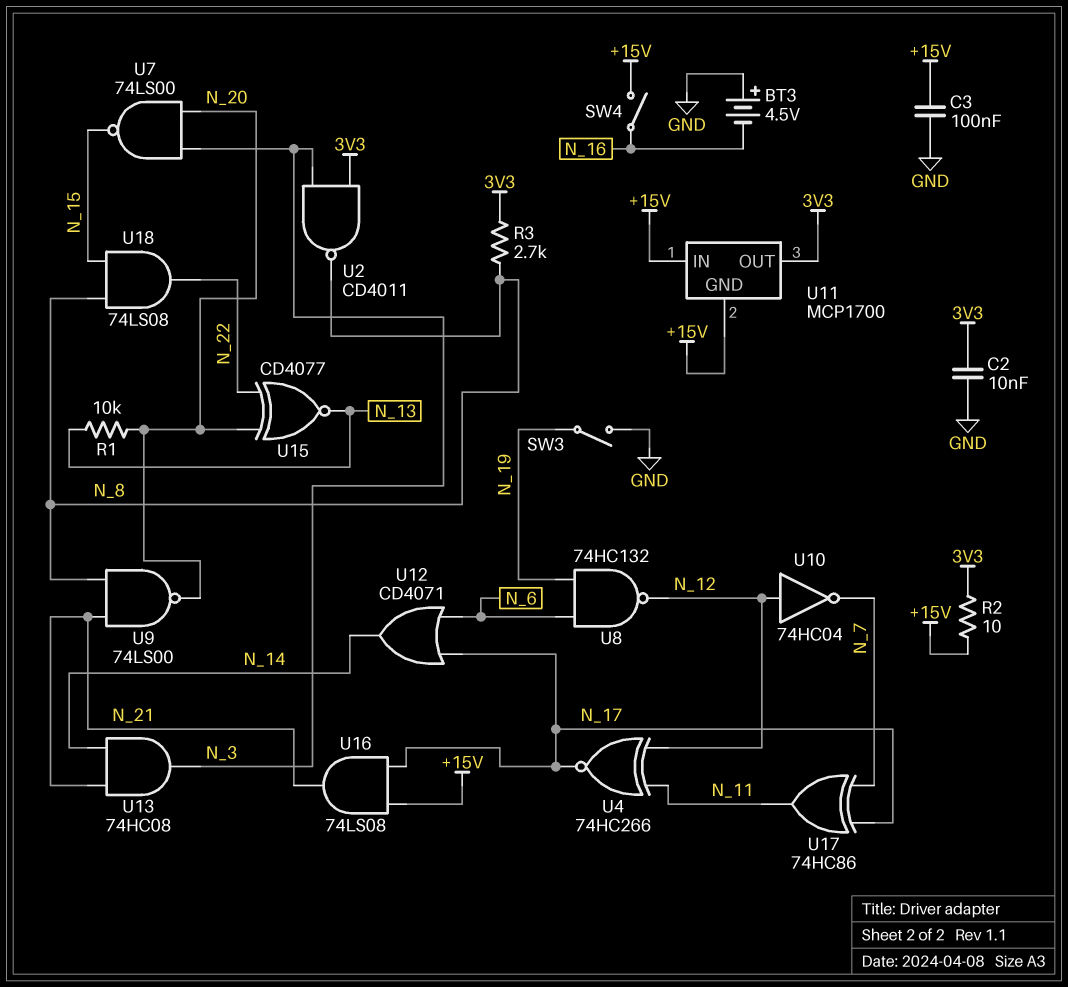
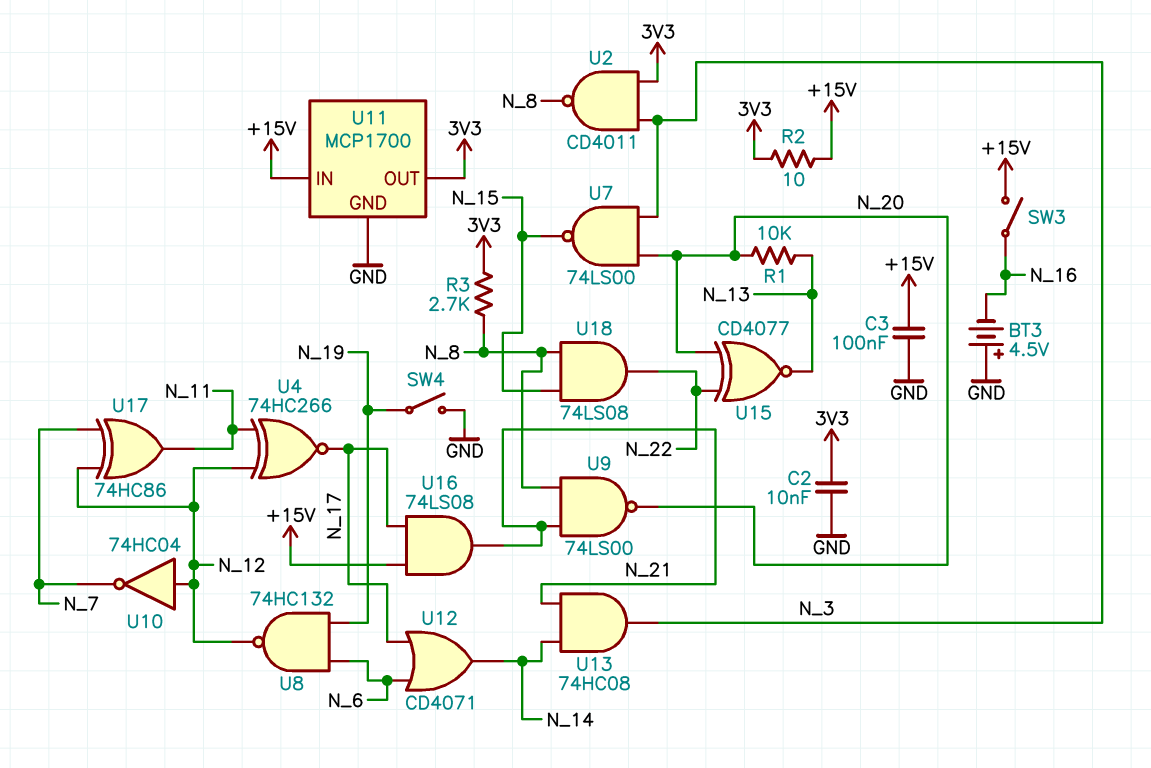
SW3: switch (GND, N_19) -> switch (+15V, N_16)
SW4: switch (+15V, N_16) -> switch (GND, N_19)
U11 pin GND: +15V -> GND
U17: XOR 74HC86 (in N_7, in N_17, out N_11) -> XOR 74HC86 (in N_7, in N_12, out N_11)

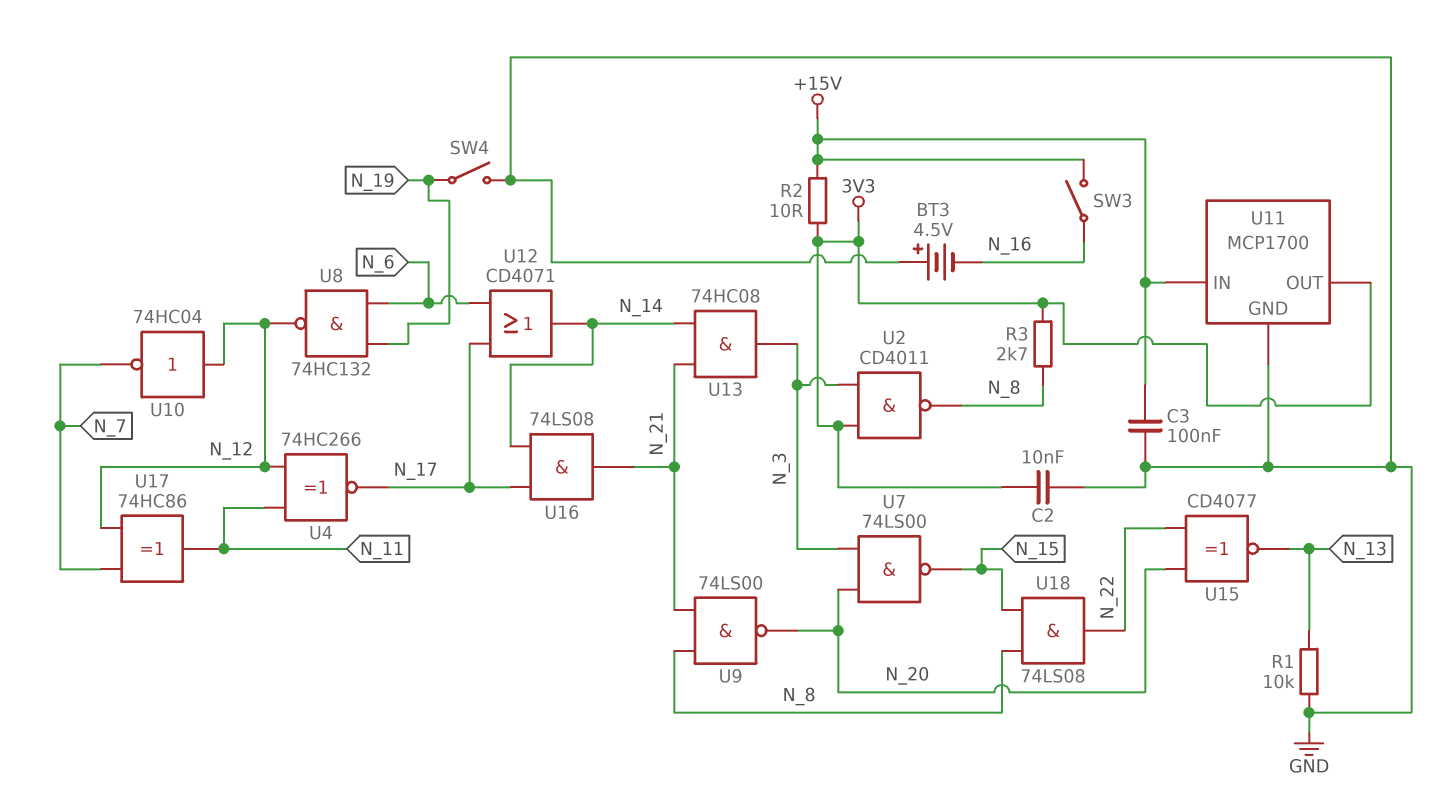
R1: 10k (N_13, N_20) -> 10k (GND, N_13)
U16: AND 74LS08 (in +15V, in N_17, out N_21) -> AND 74LS08 (in N_14, in N_17, out N_21)

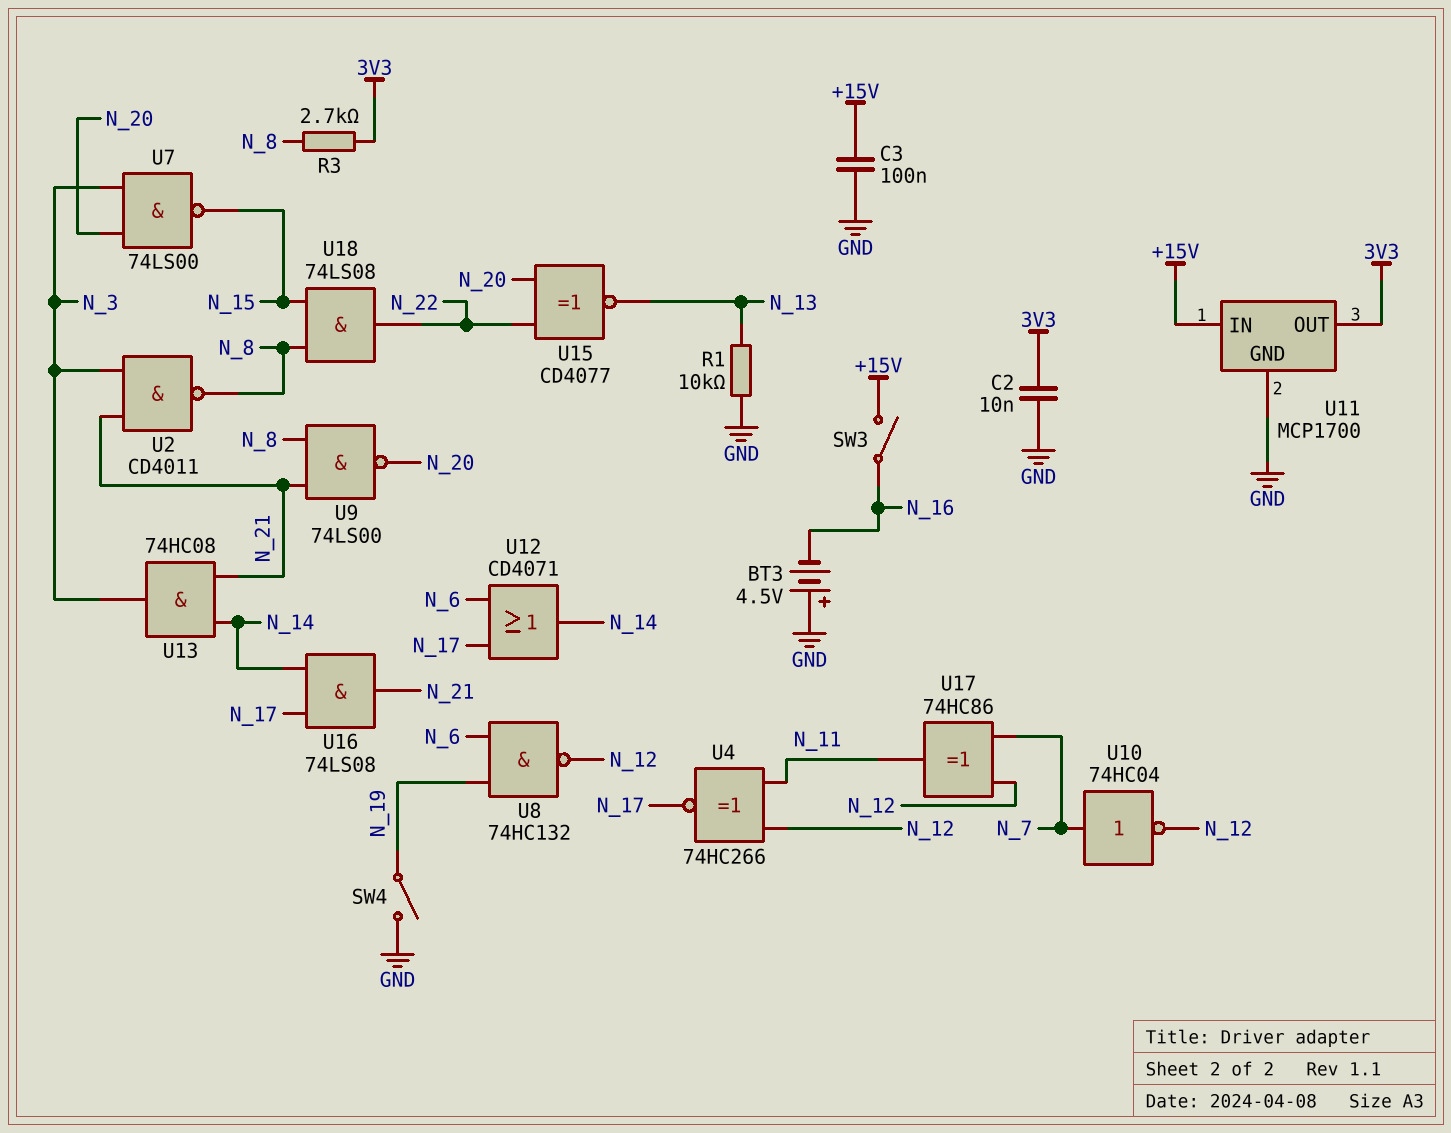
R2: 10 (+15V, 3V3) -> none
U2: NAND CD4011 (in 3V3, in N_3, out N_8) -> NAND CD4011 (in N_3, in N_21, out N_8)
U10: NOT 74HC04 (in N_12, out N_7) -> NOT 74HC04 (in N_7, out N_12)

